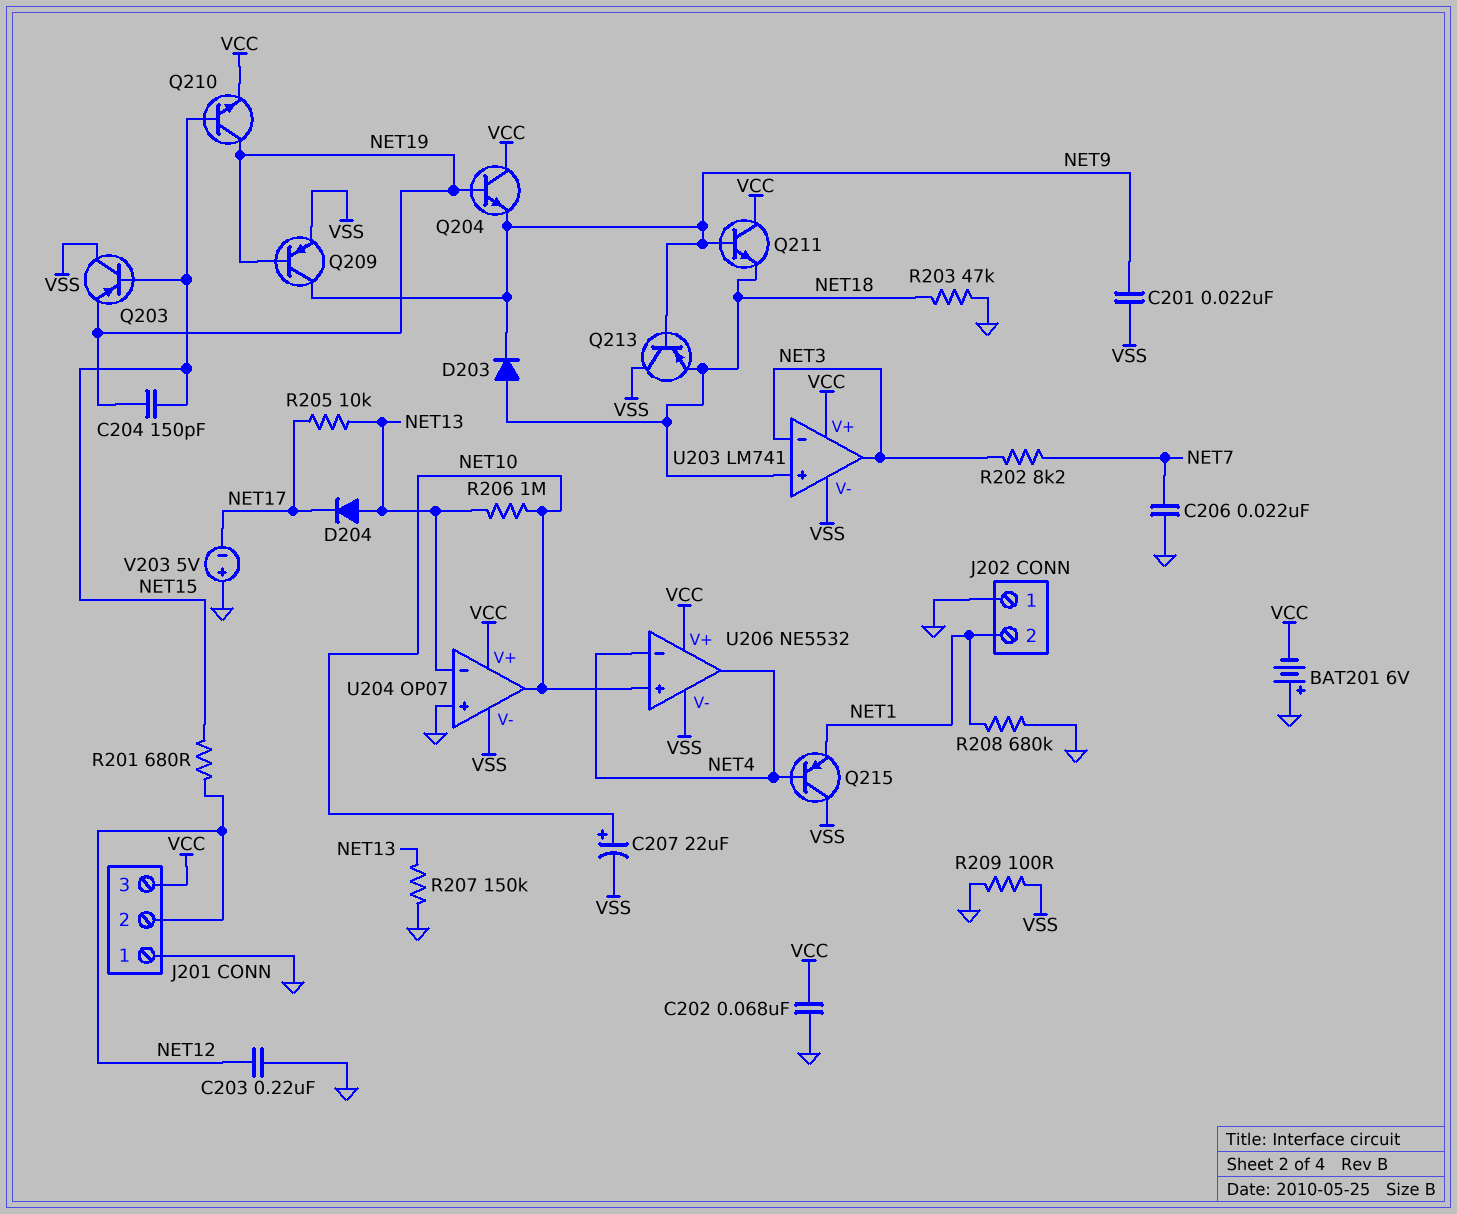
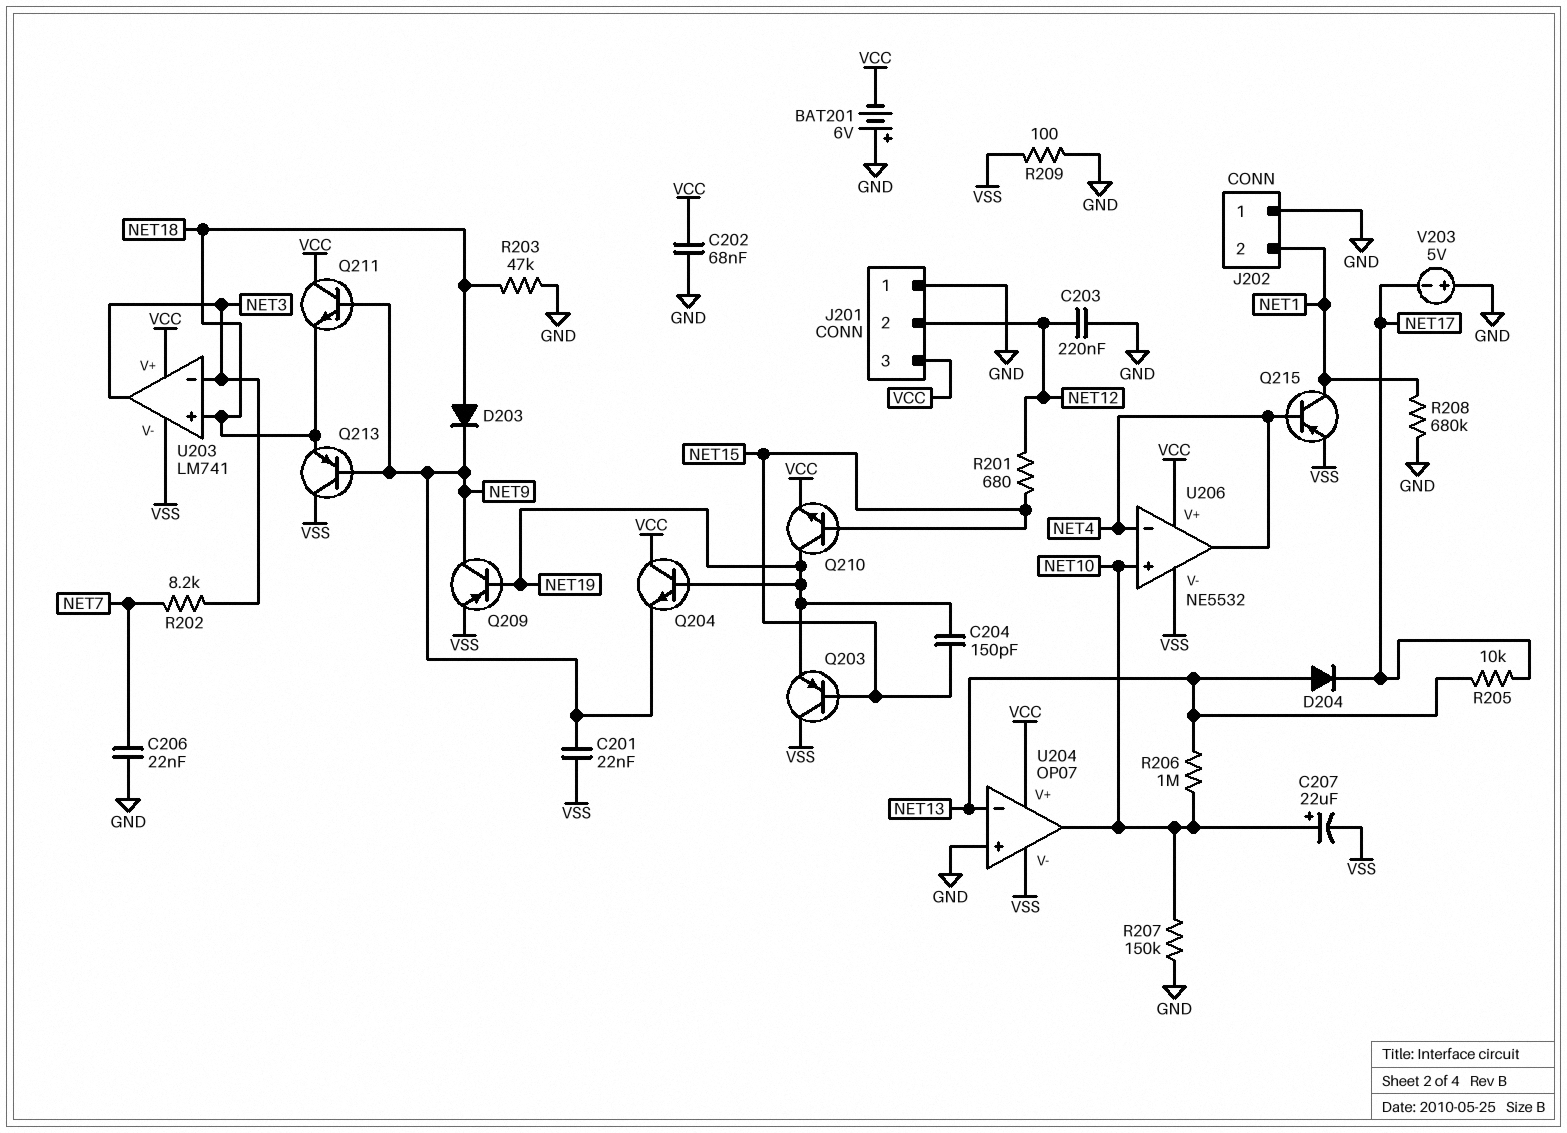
Q215: PNP (B NET4, C VSS, E NET1) -> PNP (B NET4, C NET1, E VSS)
R207: 150k (GND, NET13) -> 150k (GND, NET10)

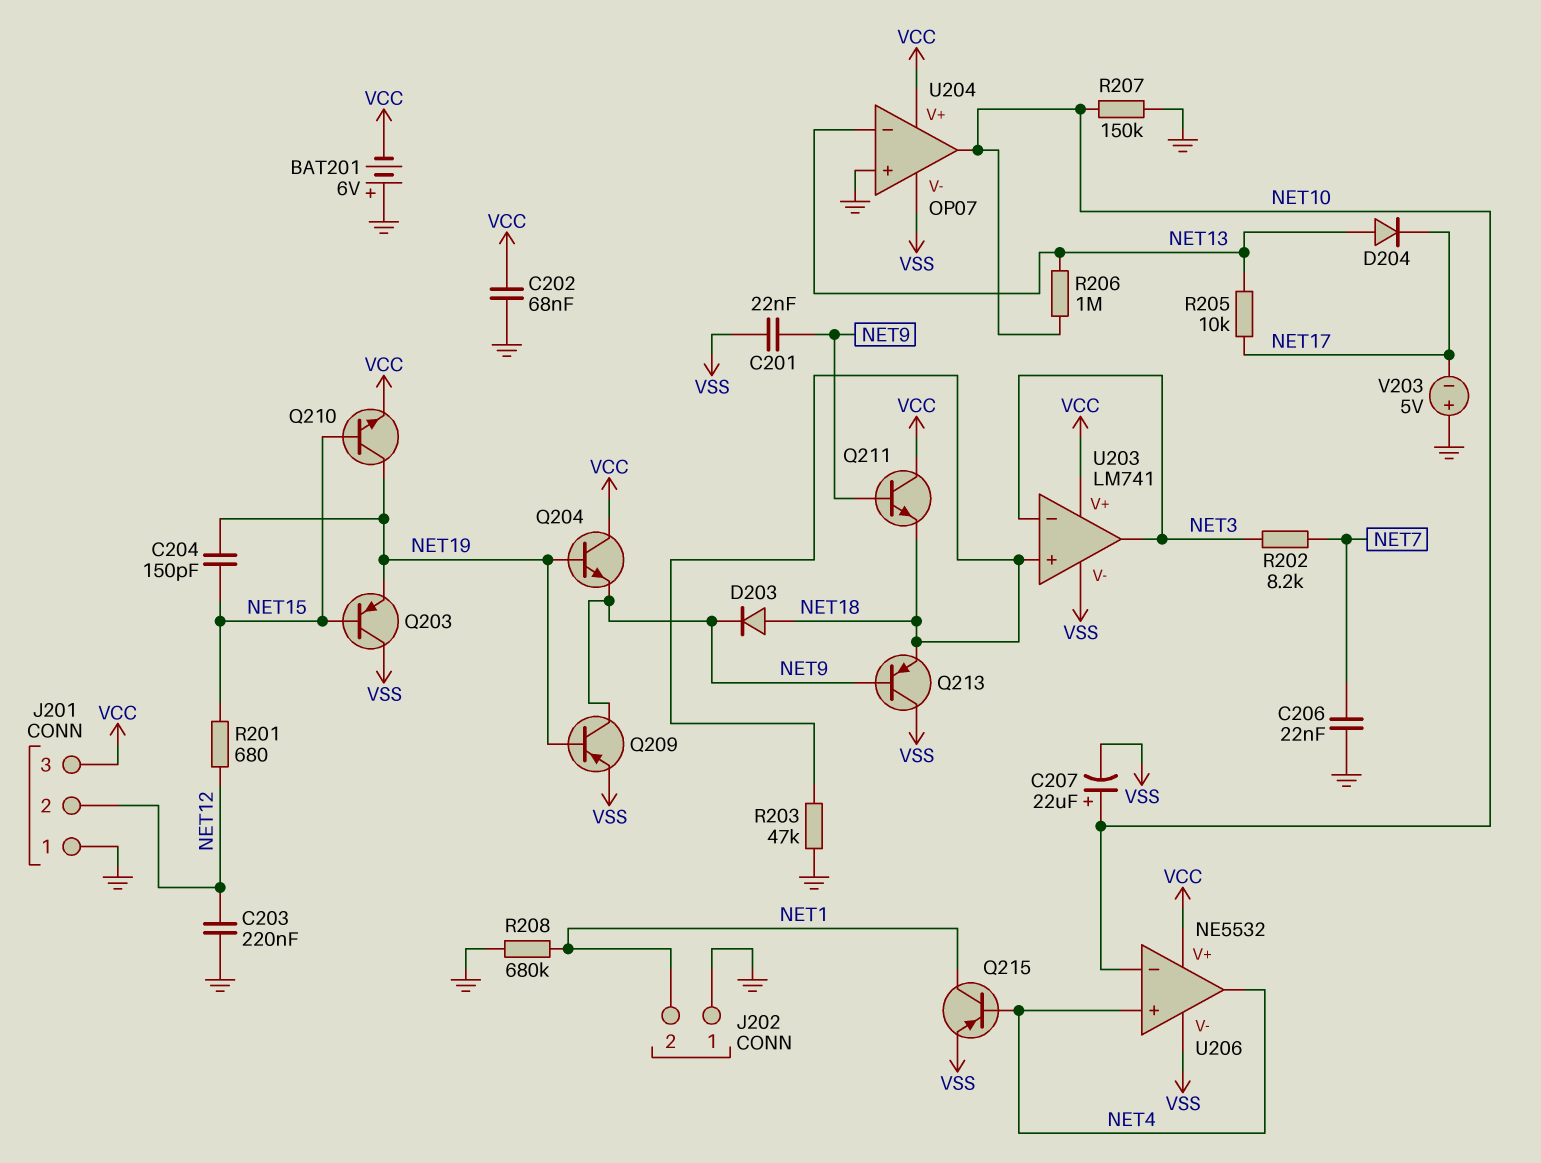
R209: 100 (GND, VSS) -> none
U206 pin in+: NET10 -> NET4
U206 pin in-: NET4 -> NET10

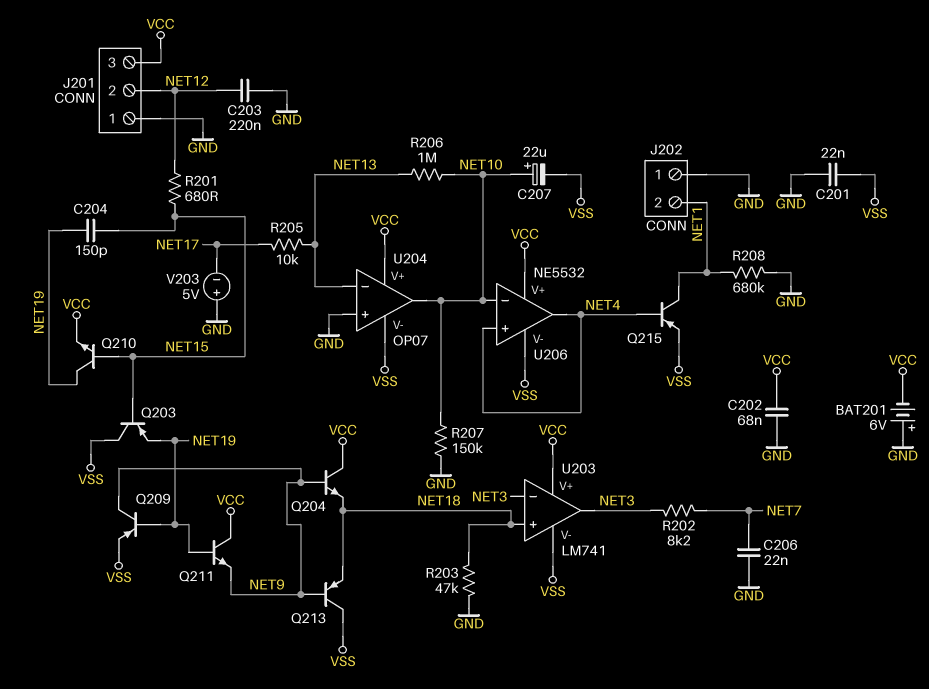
C201: 22nF (NET9, VSS) -> 22nF (GND, VSS)
D203: diode (A NET18, K NET9) -> none
D204: diode (A NET13, K NET17) -> none
Q204: NPN (B NET19, C VCC, E NET9) -> NPN (B NET9, C VCC, E NET18)
Q211: NPN (B NET9, C VCC, E NET18) -> NPN (B NET19, C VCC, E NET9)

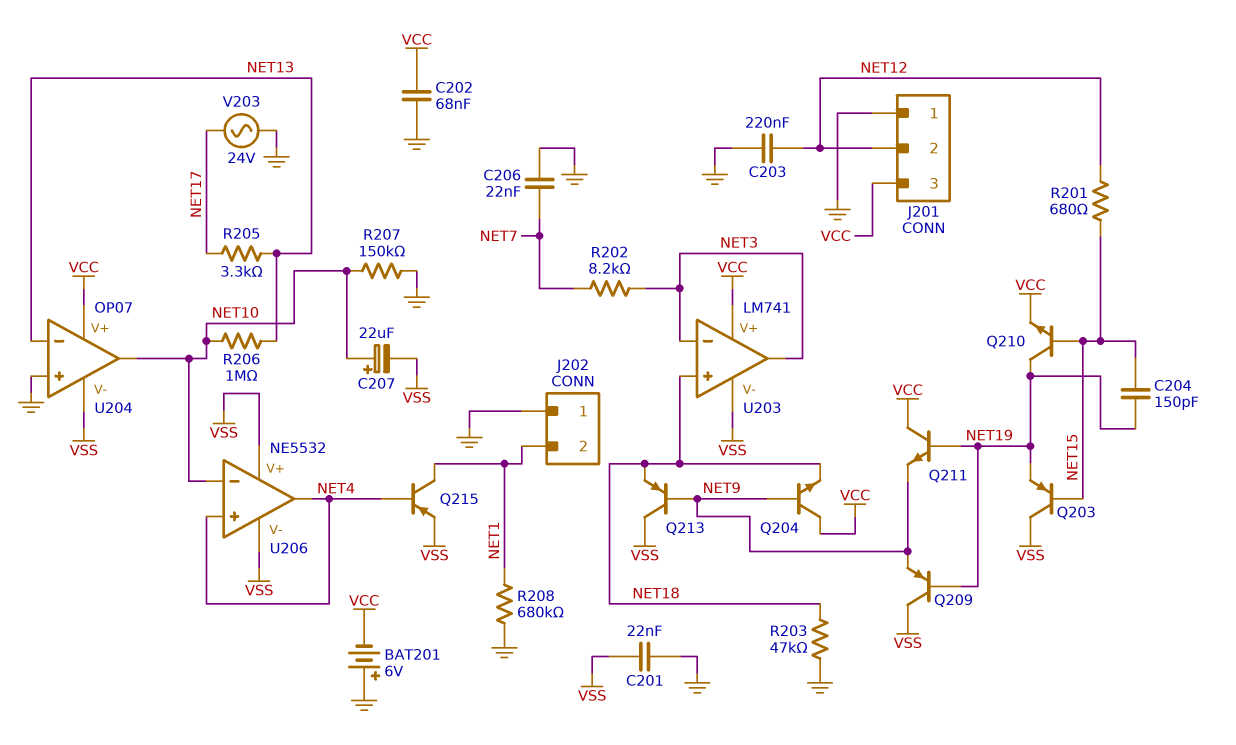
Q209: PNP (B NET19, C NET9, E VSS) -> PNP (B NET19, C VSS, E NET9)
R205: 10k (NET13, NET17) -> 3.3k (NET13, NET17)
U206 pin V+: VCC -> VSS
V203: 5V (plus GND, minus NET17) -> AC 24V (GND, NET17)

